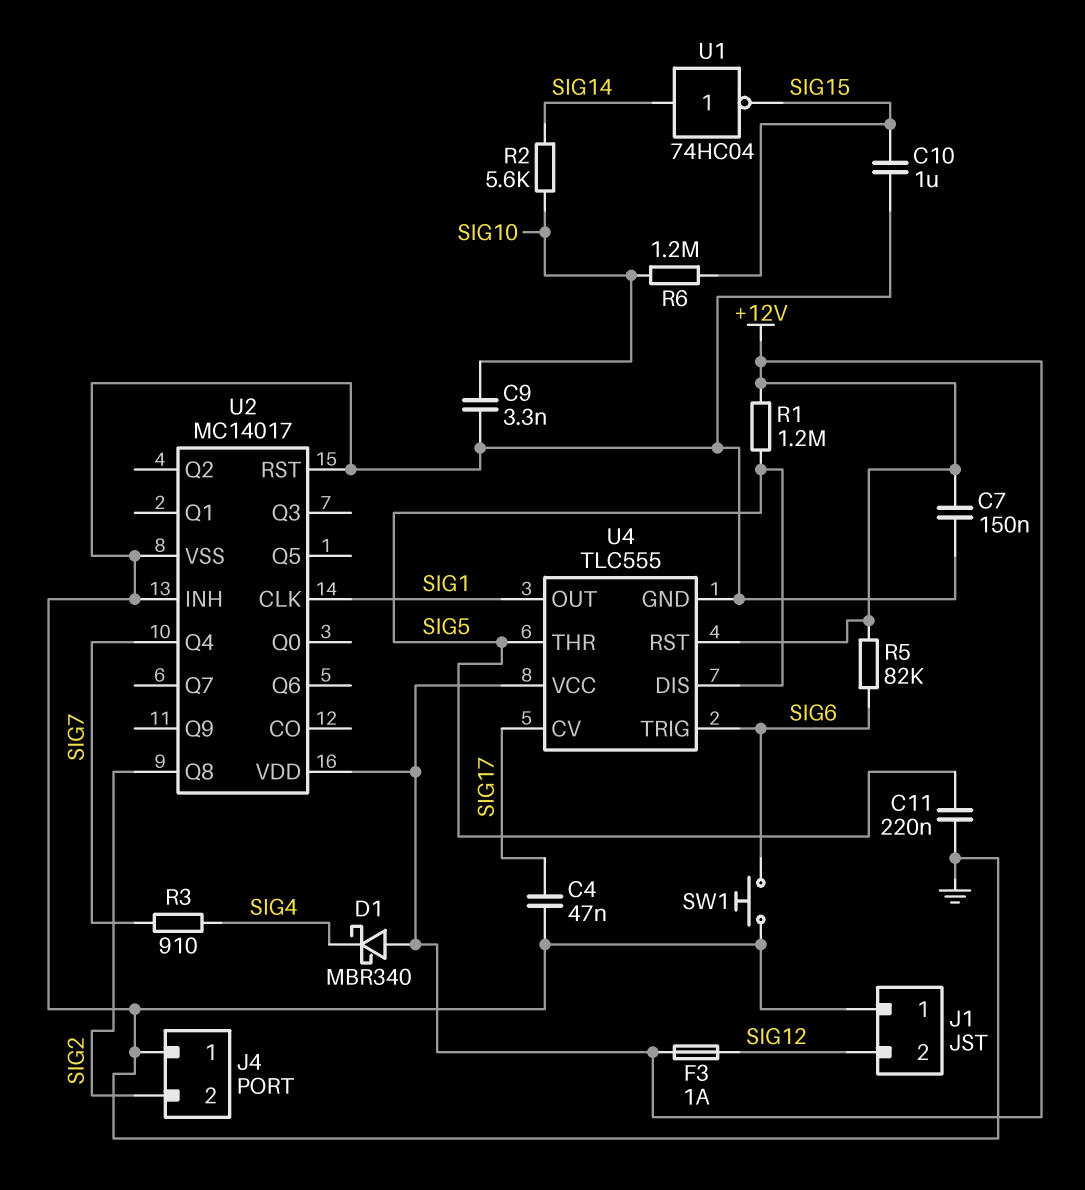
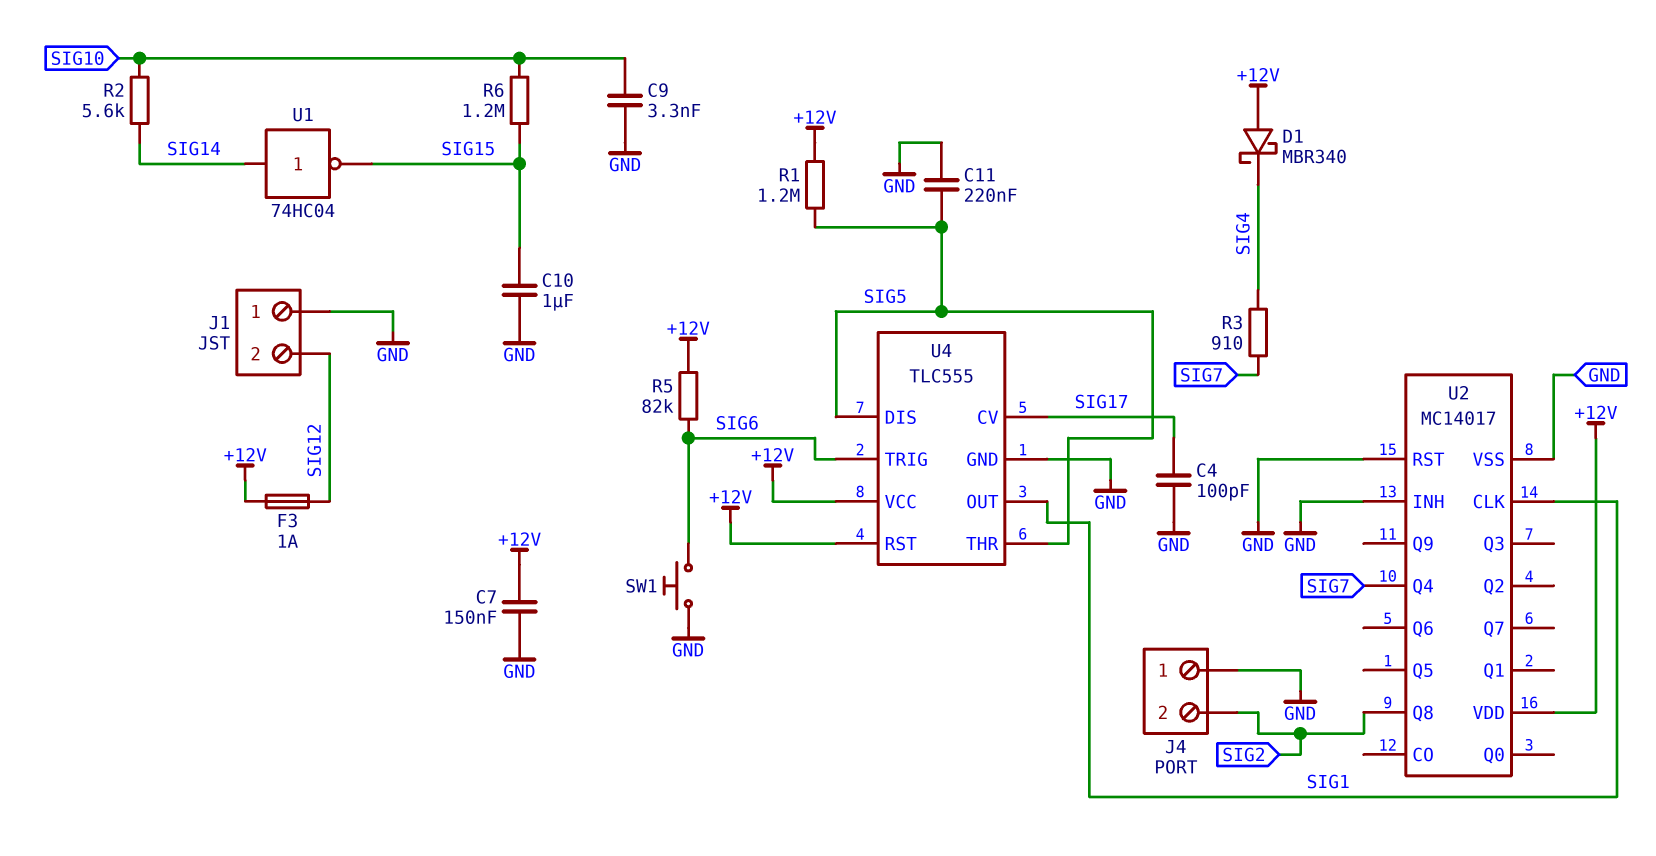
C4: 47nF (GND, SIG17) -> 100pF (GND, SIG17)

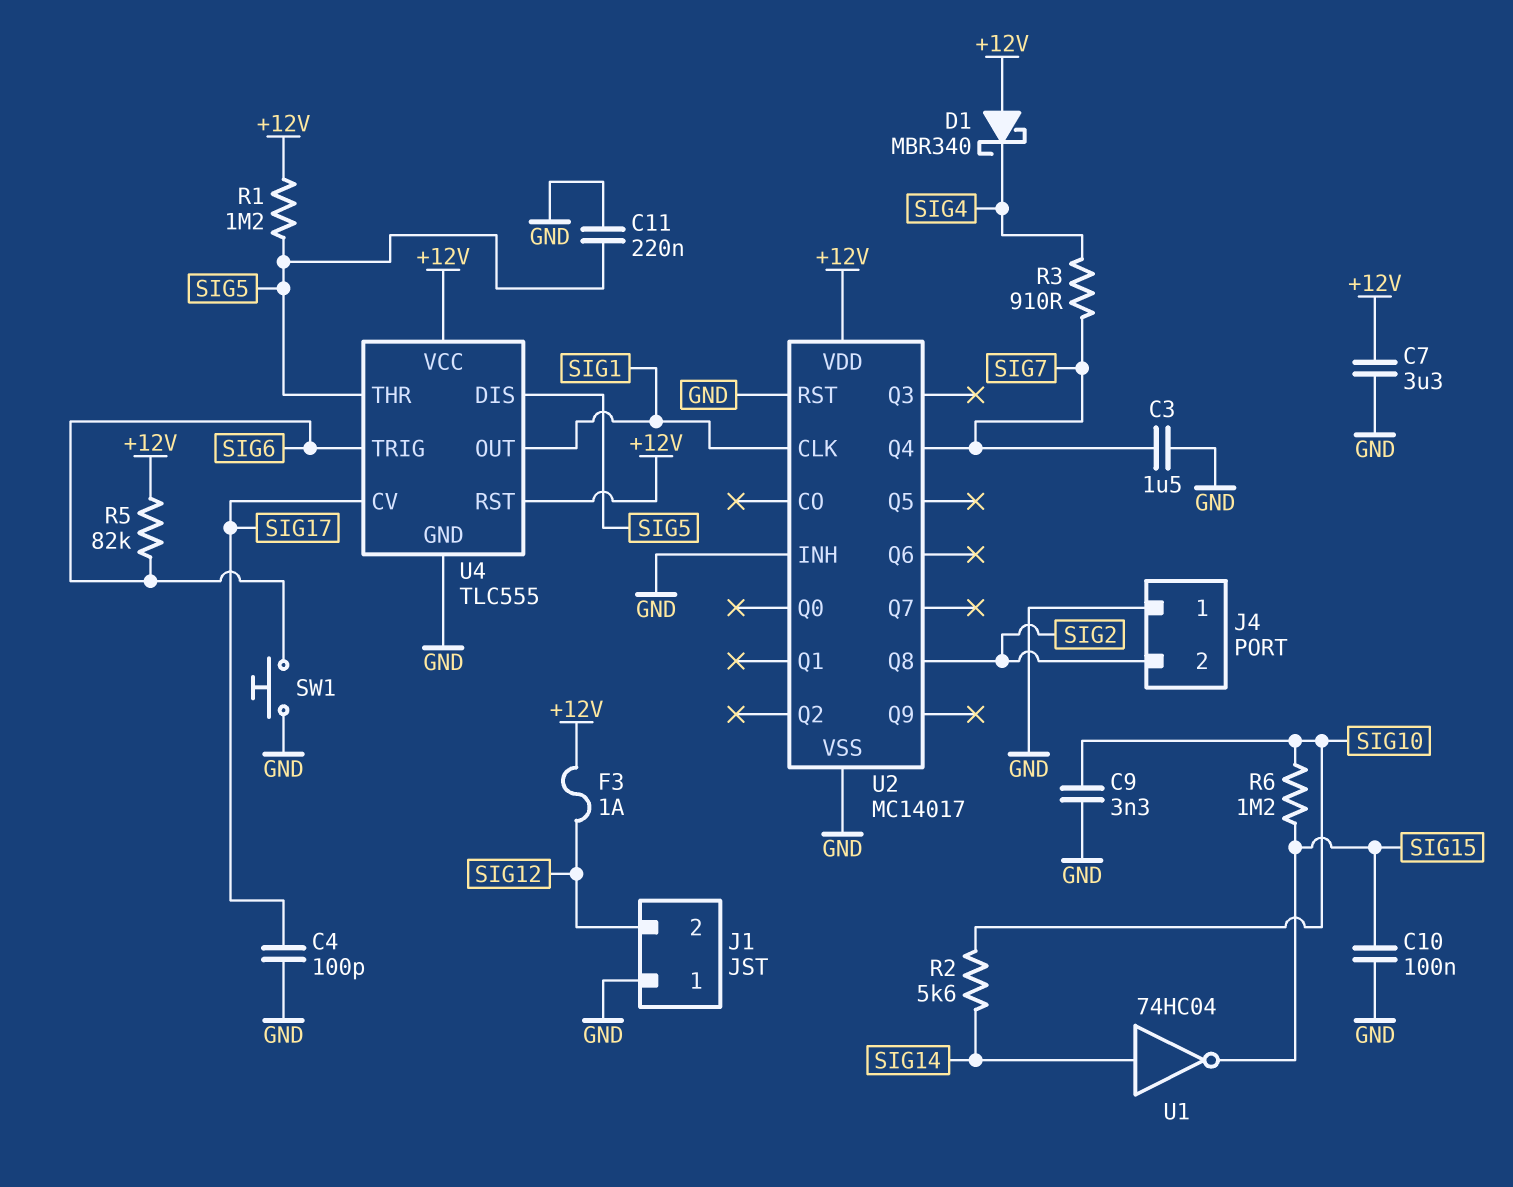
C3: none -> 1.5uF (GND, SIG7)
C7: 150nF (+12V, GND) -> 3.3uF (+12V, GND)
C10: 1uF (GND, SIG15) -> 100nF (GND, SIG15)

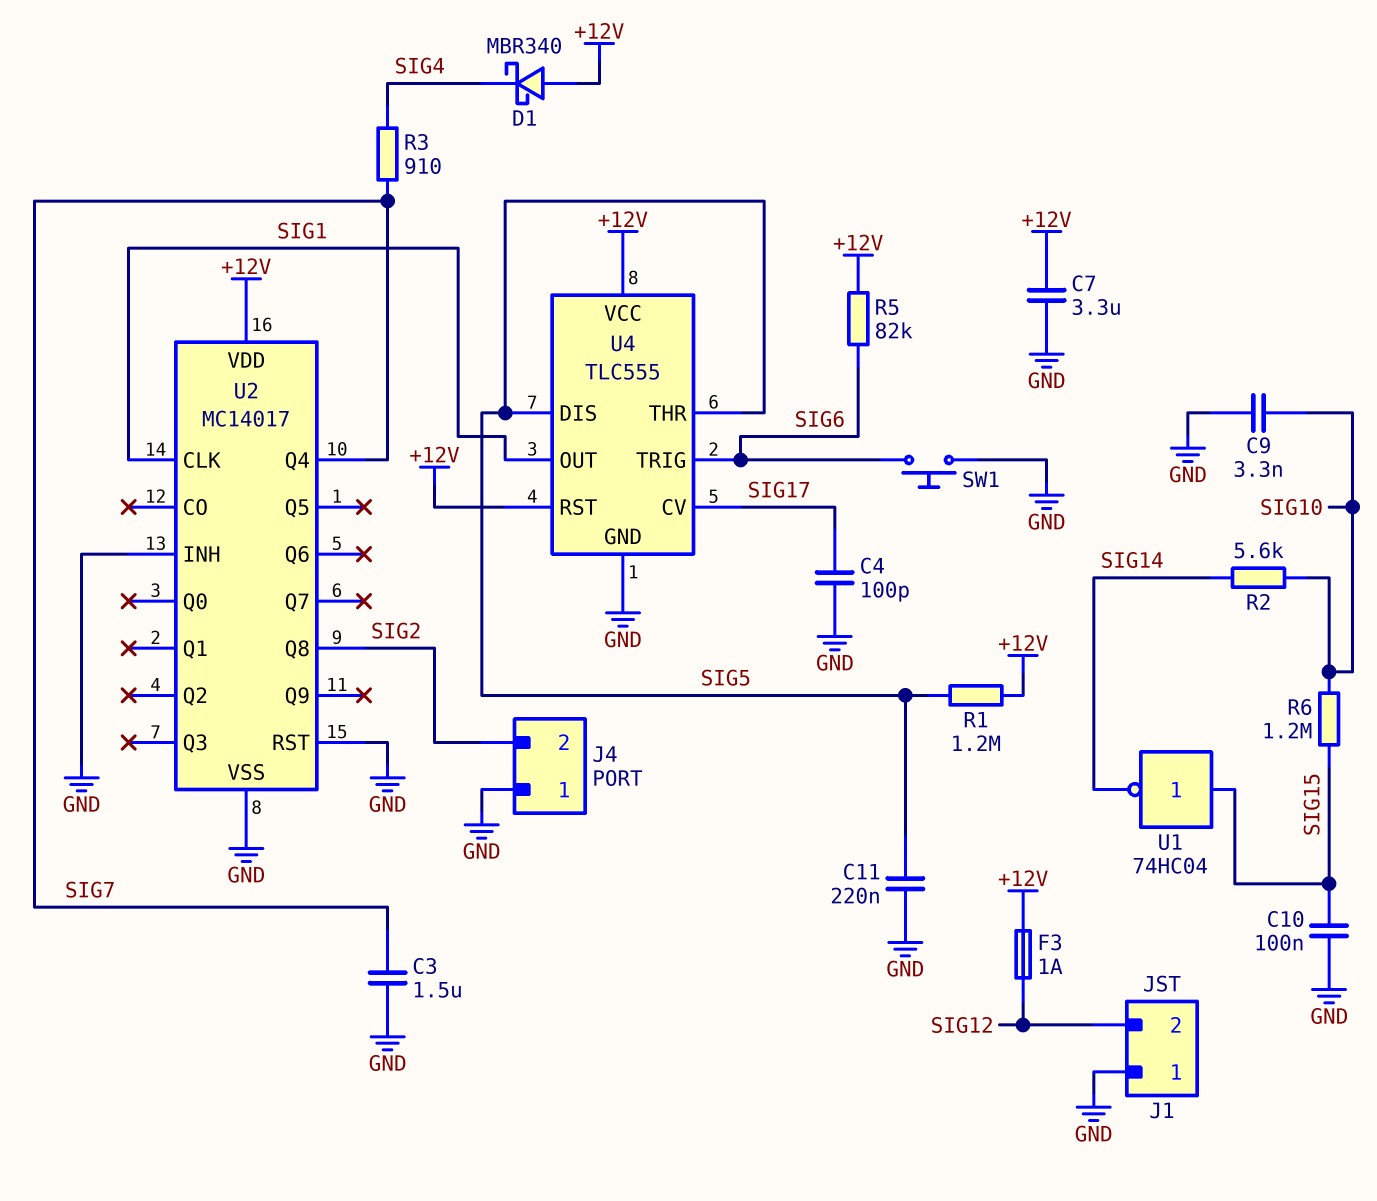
U1: NOT 74HC04 (in SIG14, out SIG15) -> NOT 74HC04 (in SIG15, out SIG14)

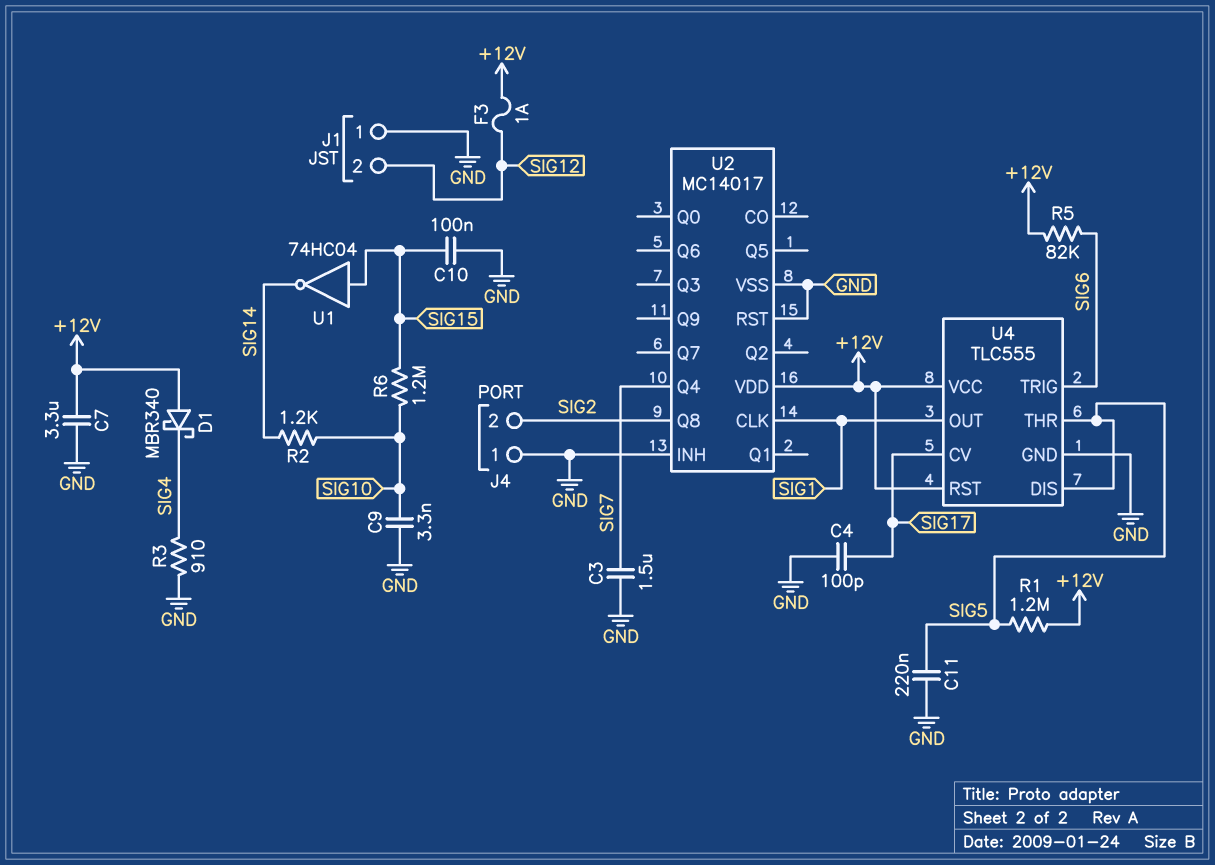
R2: 5.6k (SIG10, SIG14) -> 1.2k (SIG10, SIG14)
R3: 910 (SIG4, SIG7) -> 910 (GND, SIG4)
SW1: button (GND, SIG6) -> none

